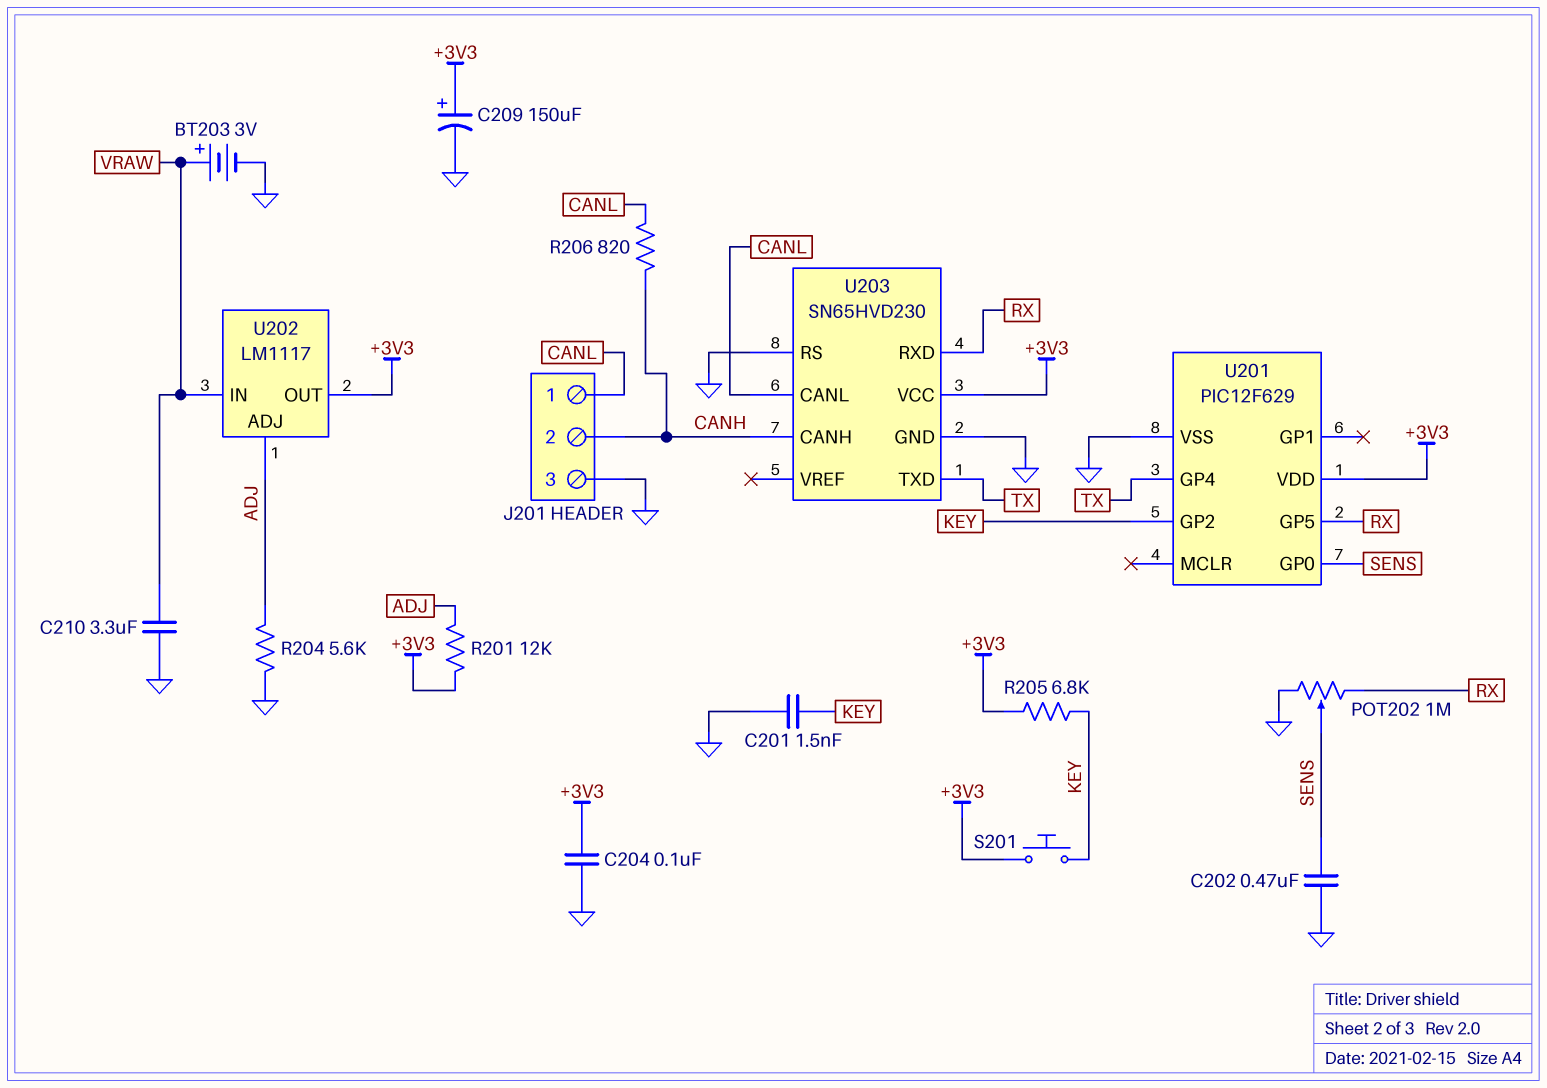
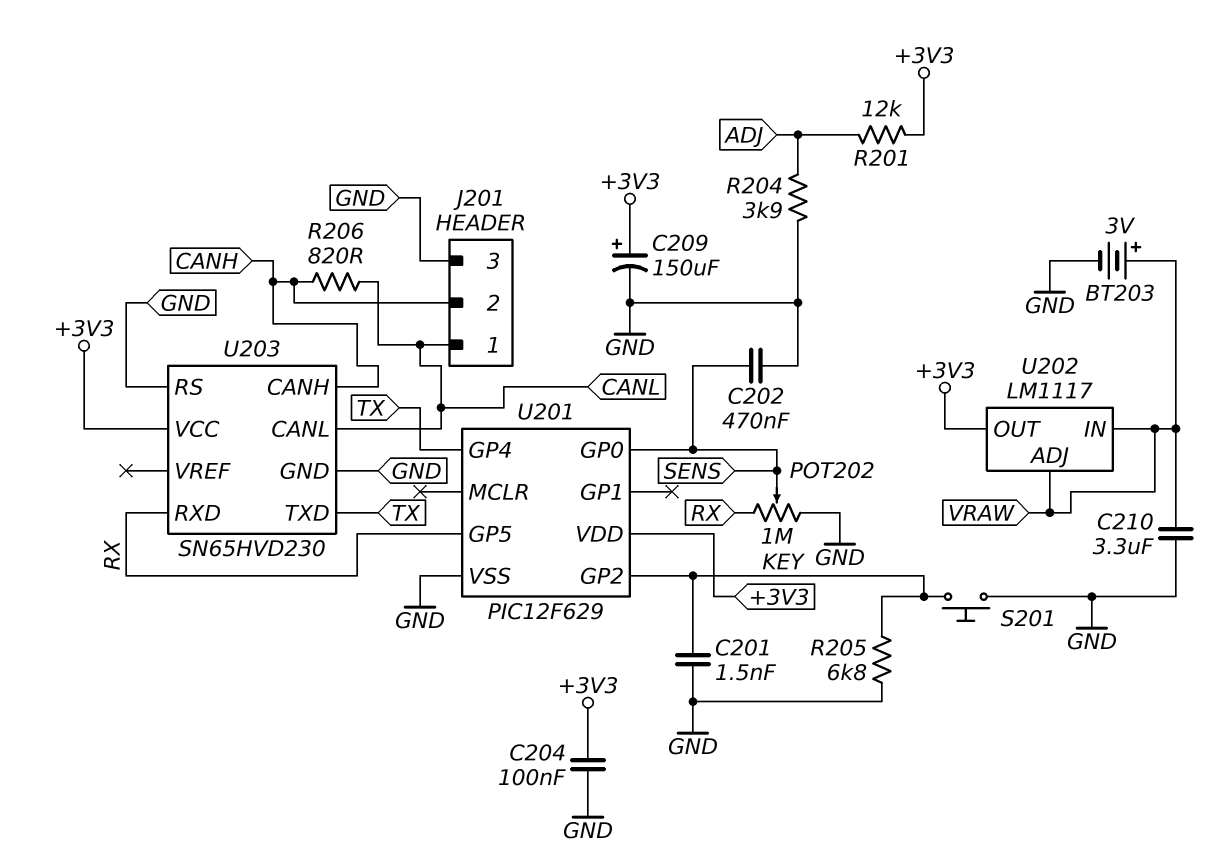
R204: 5.6k (ADJ, GND) -> 3.9k (ADJ, GND)
R205: 6.8k (+3V3, KEY) -> 6.8k (GND, KEY)
S201: button (+3V3, KEY) -> button (GND, KEY)
U202 pin ADJ: ADJ -> VRAW

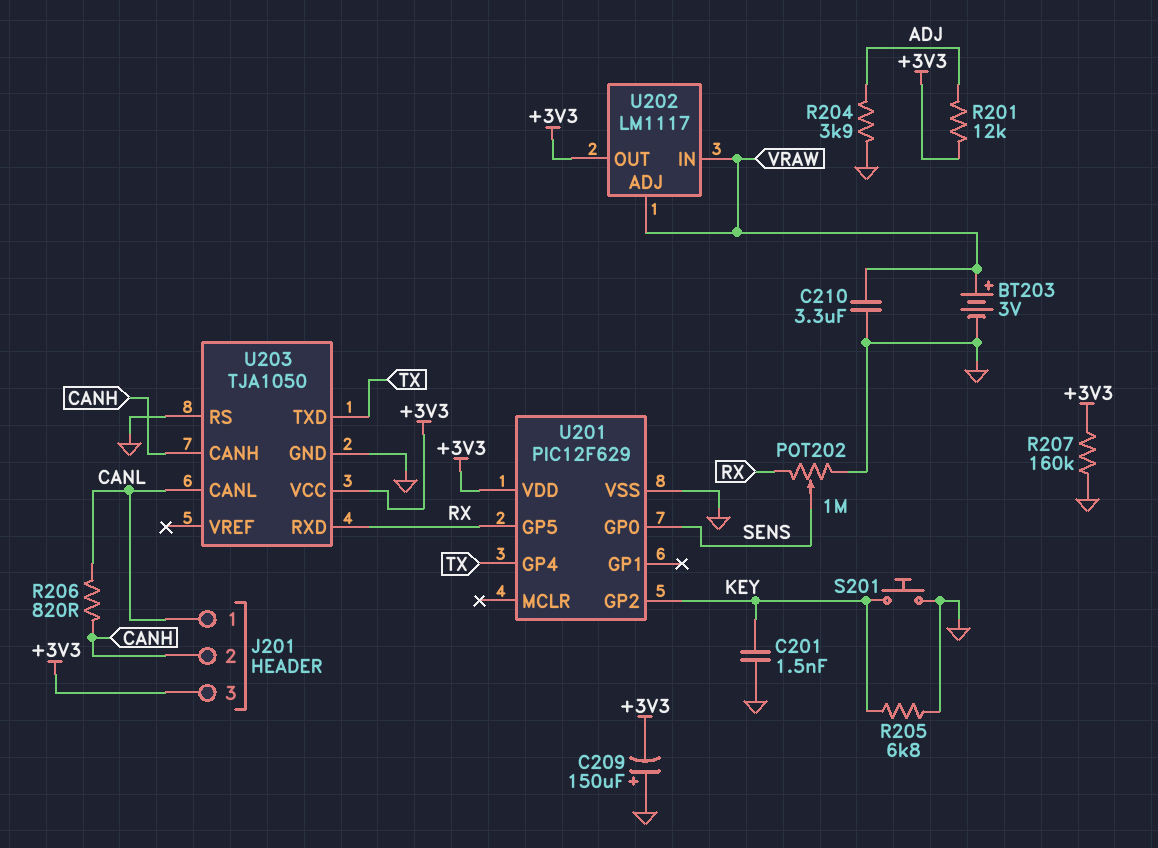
C202: 470nF (GND, SENS) -> none
C204: 100nF (+3V3, GND) -> none
C209: 150uF (plus +3V3, minus GND) -> 150uF (plus GND, minus +3V3)
J201 pin 3: GND -> +3V3
R207: none -> 160k (+3V3, GND)
U203: SN65HVD230 -> TJA1050

